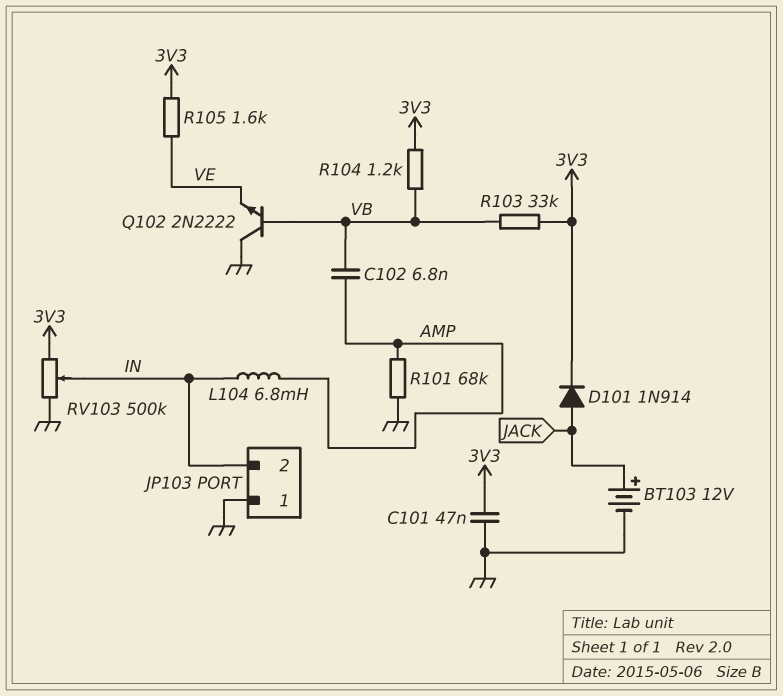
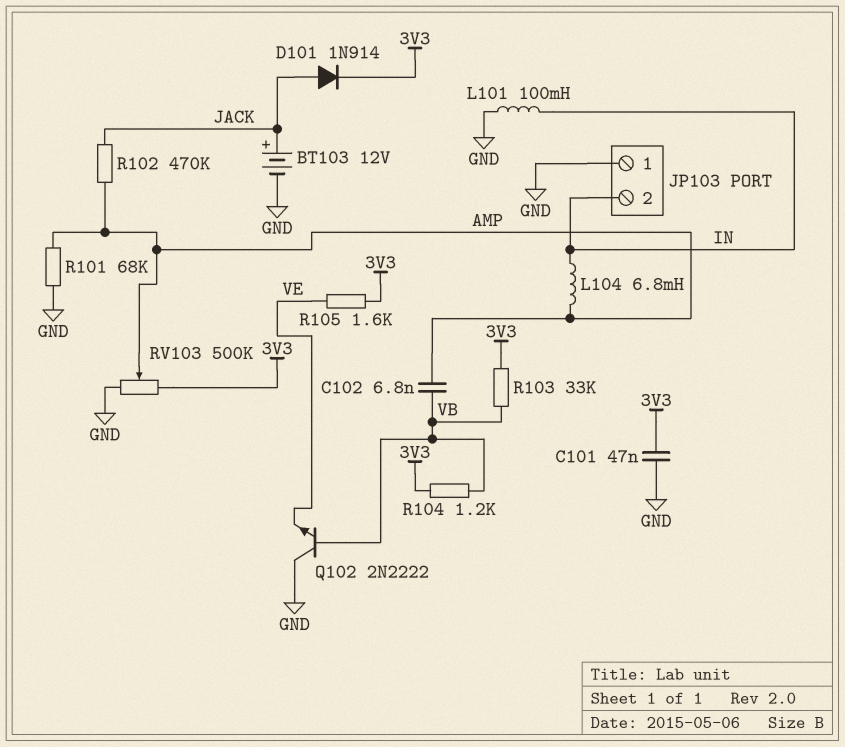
L101: none -> 100mH (GND, IN)
R102: none -> 470k (AMP, JACK)
RV103: 500k (3V3, GND, wiper IN) -> 500k (3V3, GND, wiper AMP)

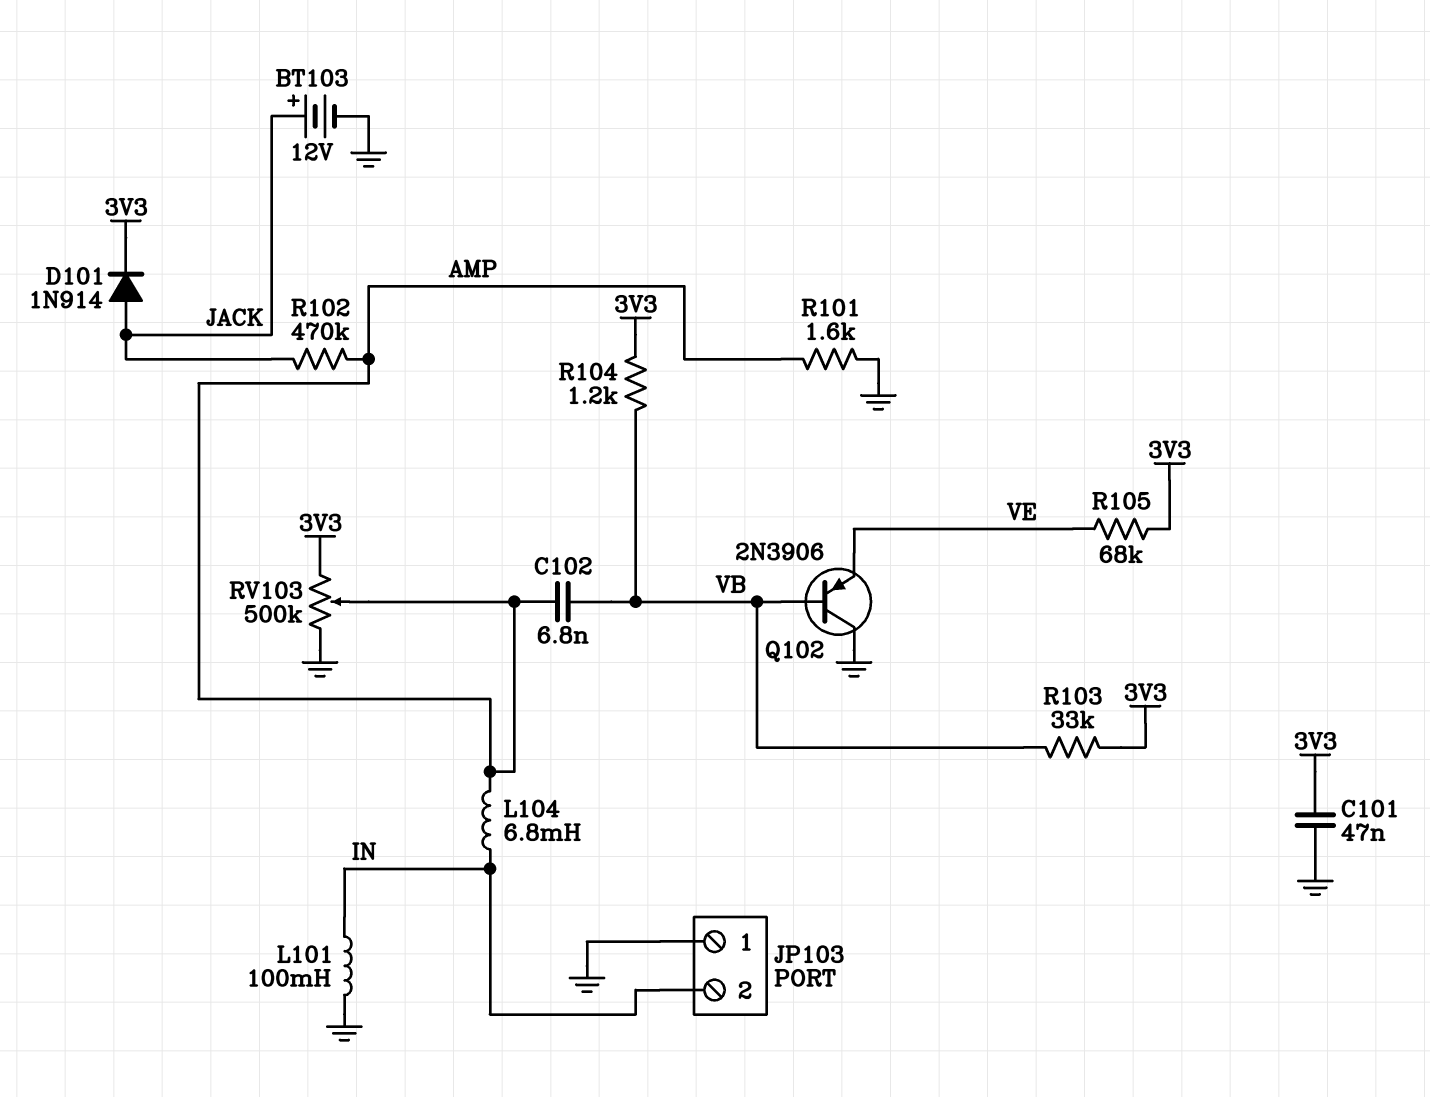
Q102: NPN 2N2222 (B VB, C GND, E VE) -> PNP 2N3906 (B VB, C GND, E VE)
R101: 68k (AMP, GND) -> 1.6k (AMP, GND)
R105: 1.6k (3V3, VE) -> 68k (3V3, VE)

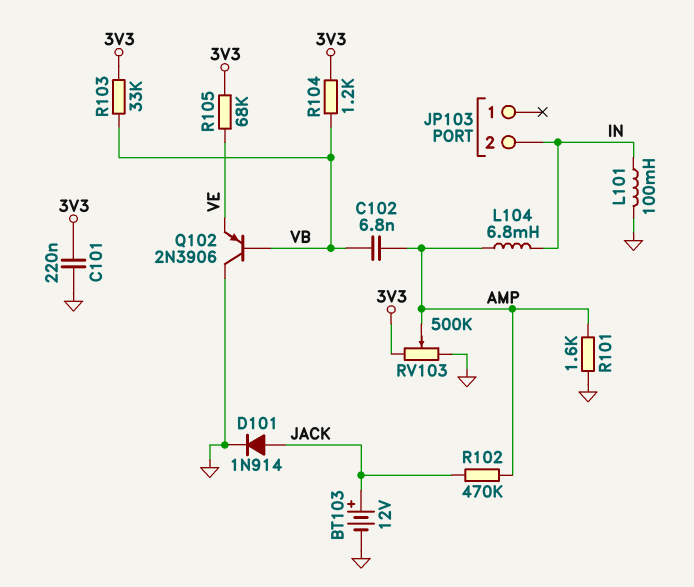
C101: 47nF (3V3, GND) -> 220nF (3V3, GND)
D101: diode 1N914 (A JACK, K 3V3) -> diode 1N914 (A JACK, K GND)
JP103 pin 1: GND -> none

